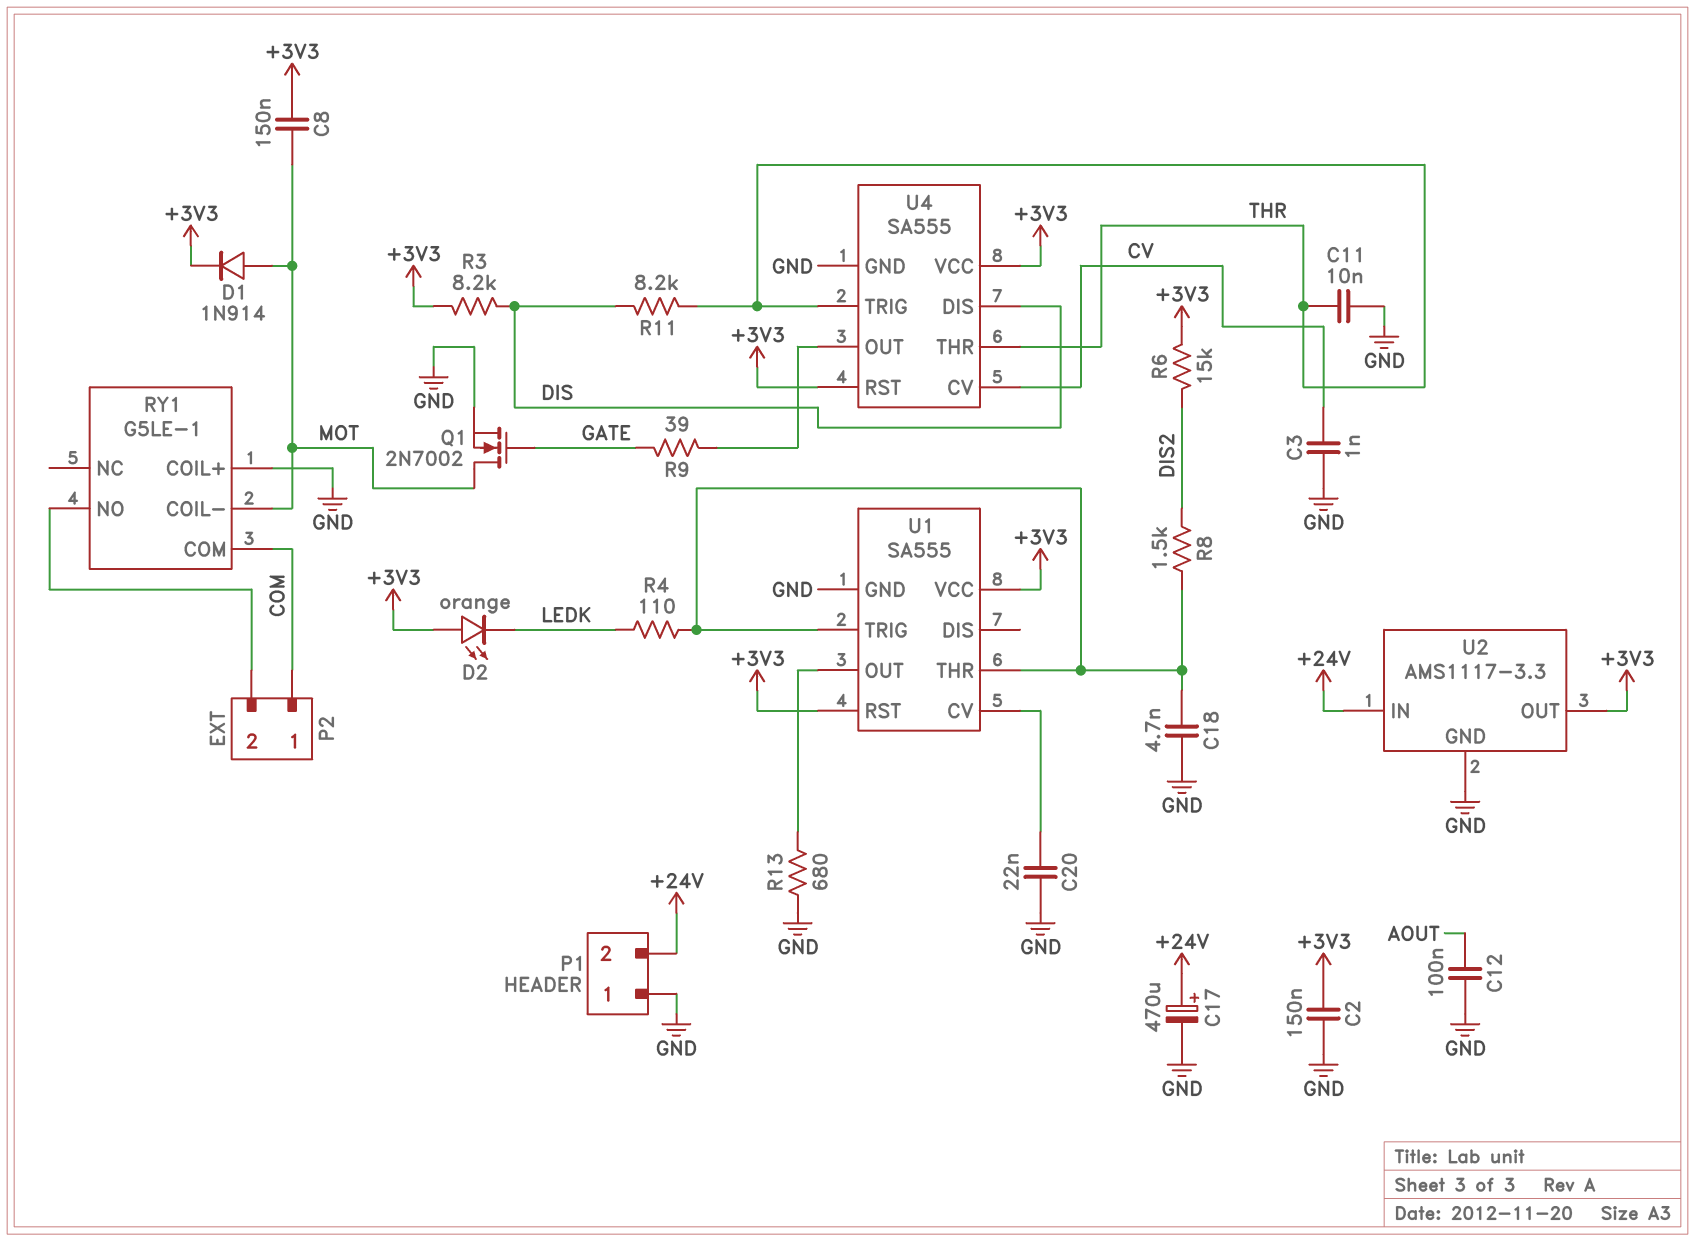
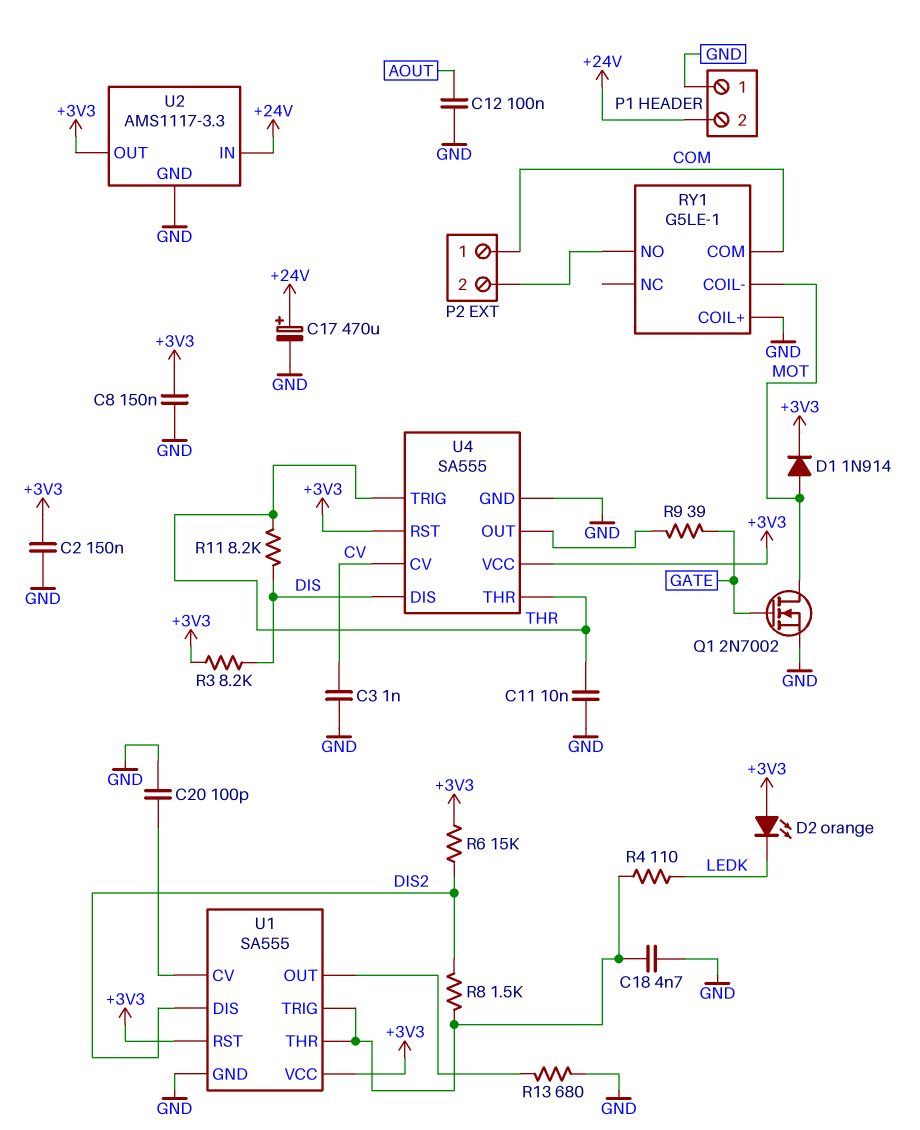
C8: 150nF (+3V3, MOT) -> 150nF (+3V3, GND)
C20: 22nF (GND, U1/CV) -> 100pF (GND, U1/CV)
U1 pin DIS: none -> DIS2

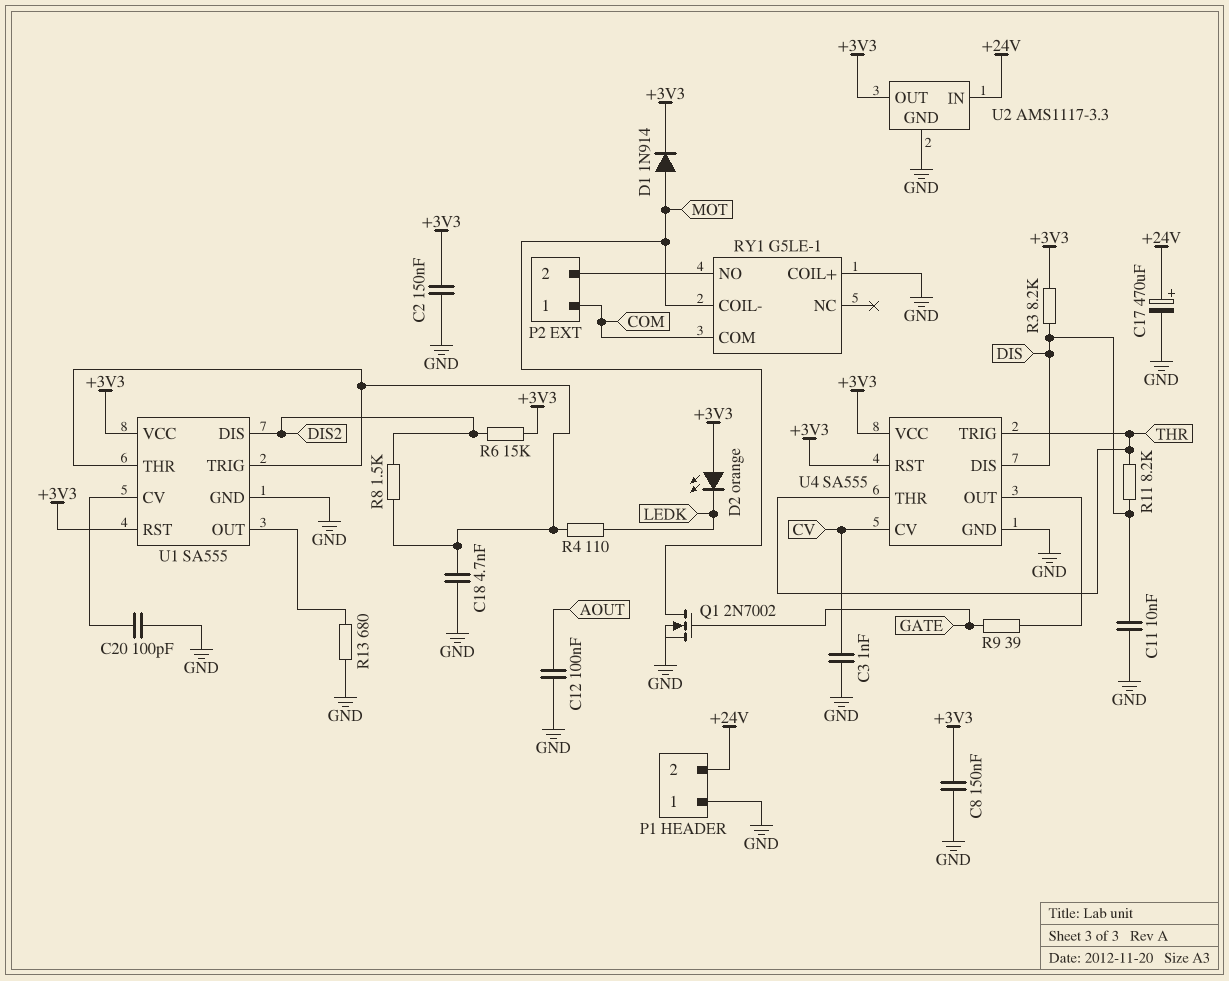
C11: 10nF (GND, THR) -> 10nF (DIS, GND)

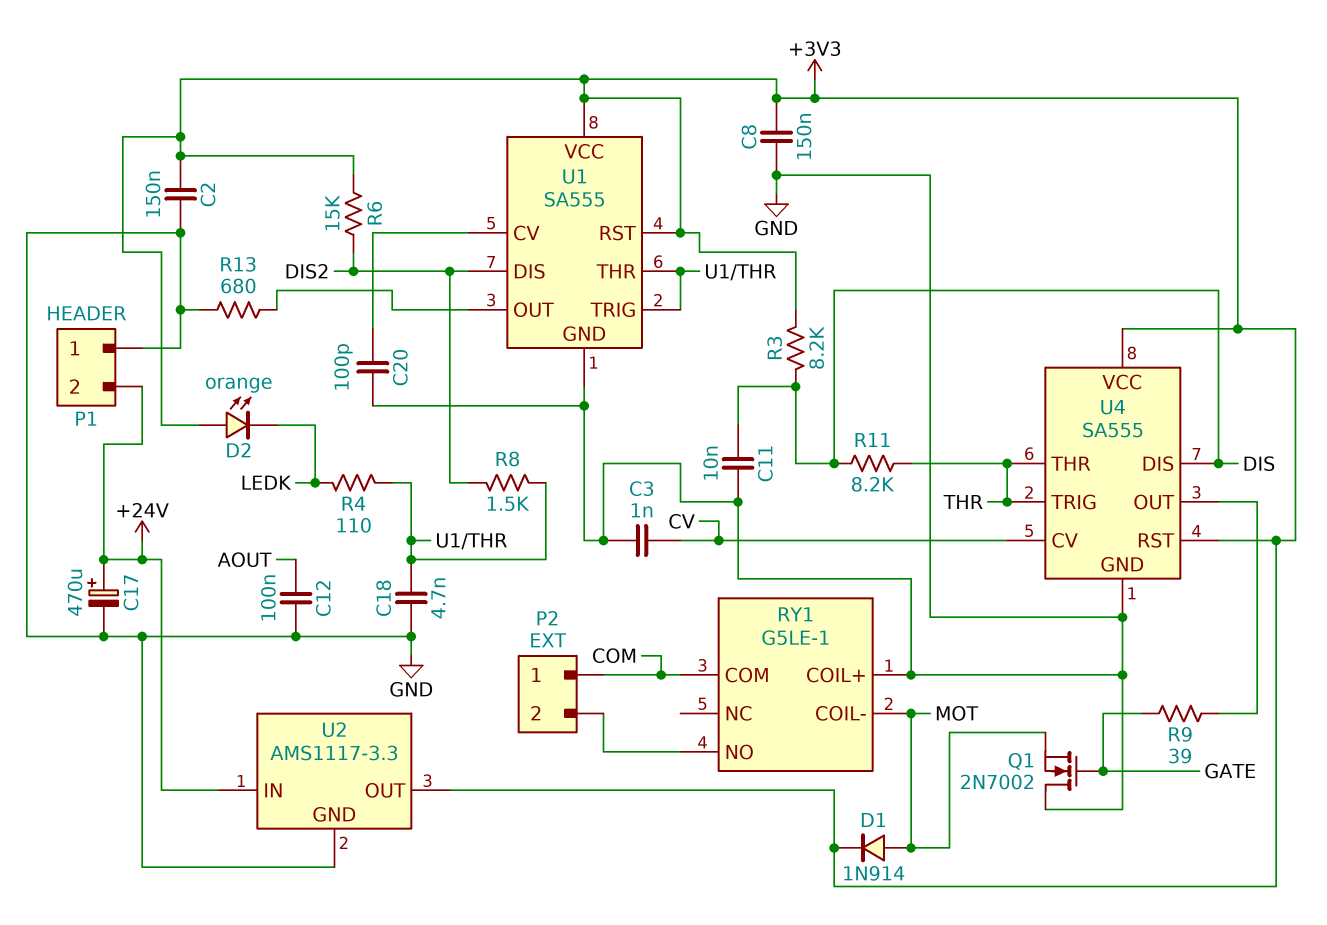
Q1: NMOS 2N7002 (G GATE, D MOT, S GND) -> NMOS 2N7002 (G GATE, D GND, S MOT)

